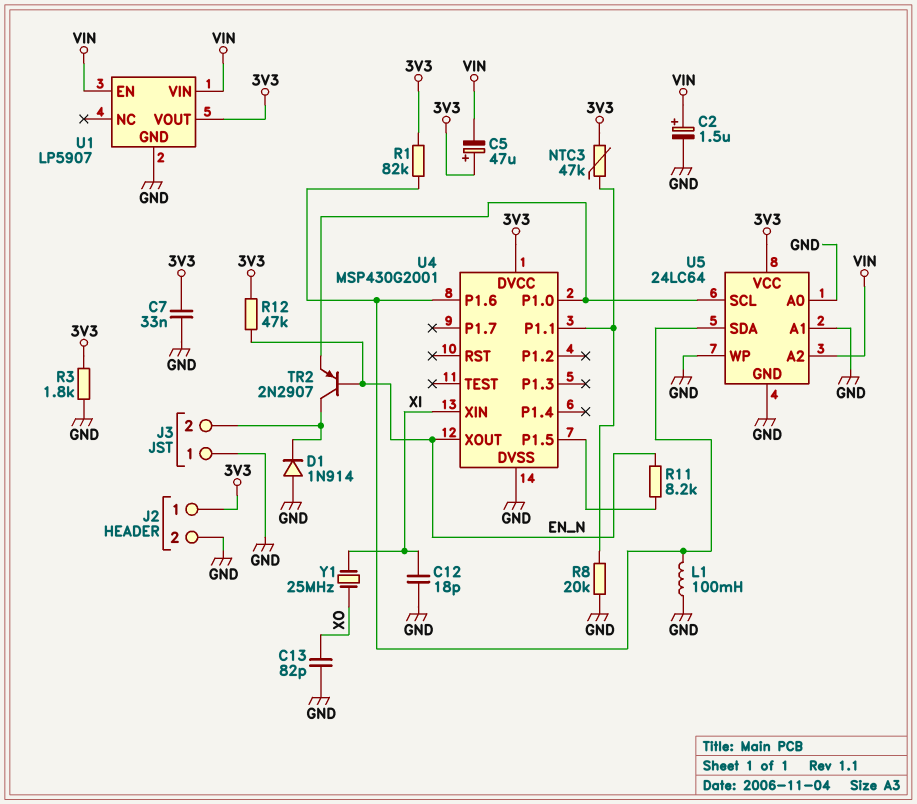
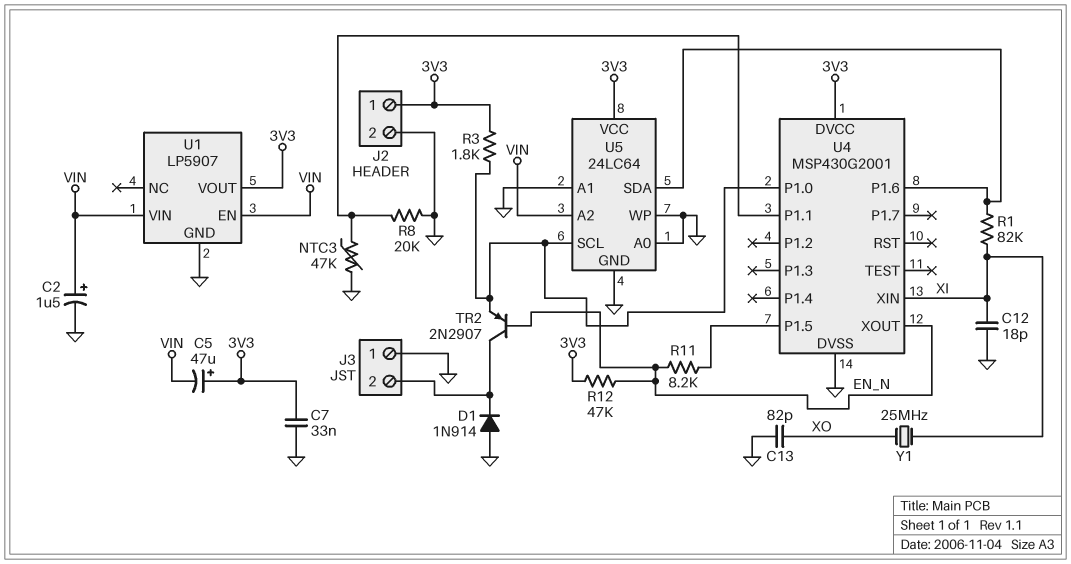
L1: 100mH (GND, U4/P1.6) -> none
NTC3: 47k (3V3, U4/P1.1) -> 47k (GND, U4/P1.1)
R1: 82k (3V3, U4/P1.6) -> 82k (U4/P1.6, XI)
R3: 1.8k (3V3, GND) -> 1.8k (3V3, U4/P1.0)

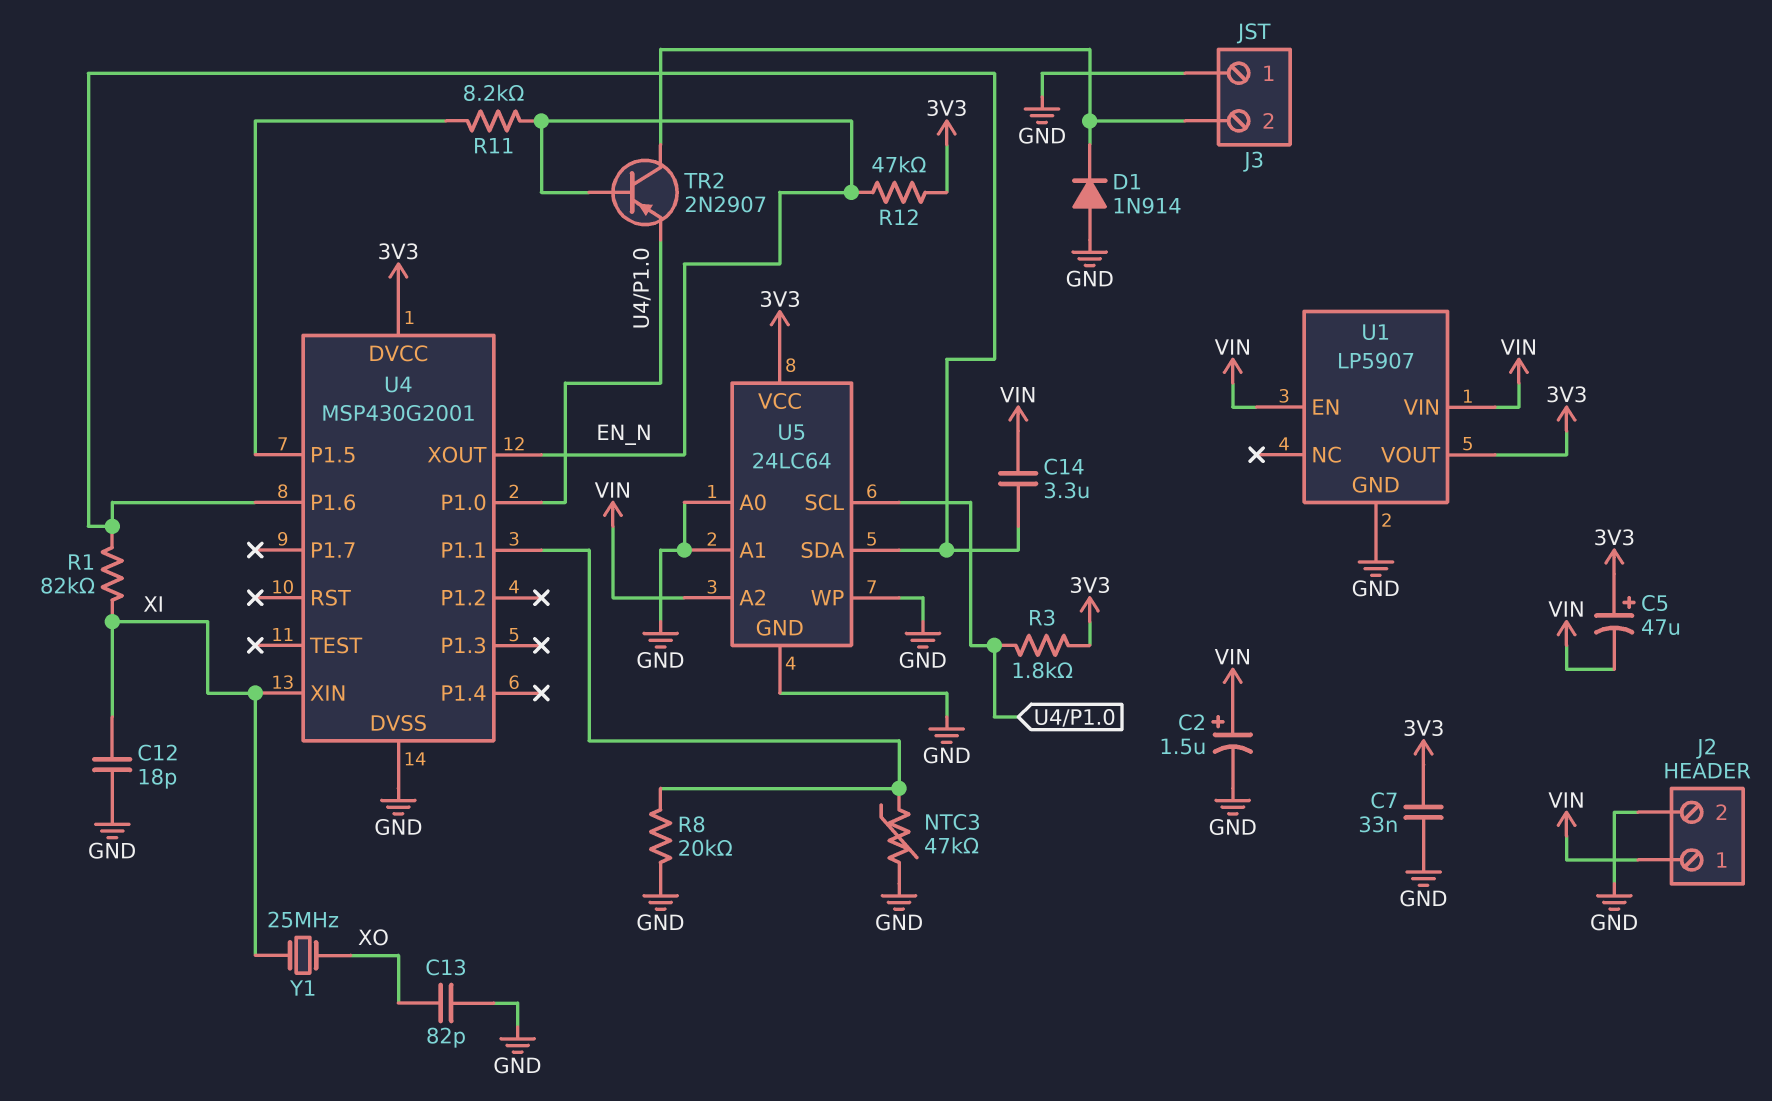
C14: none -> 3.3uF (U4/P1.6, VIN)
J2 pin 1: 3V3 -> VIN

